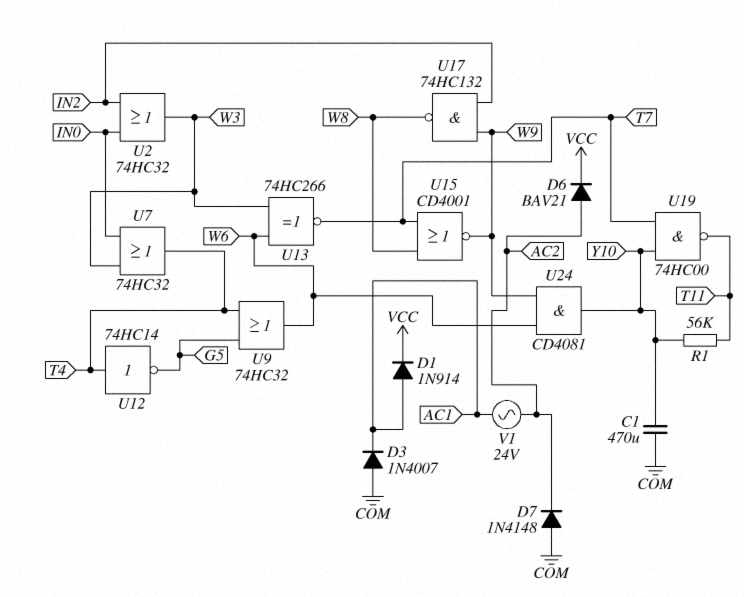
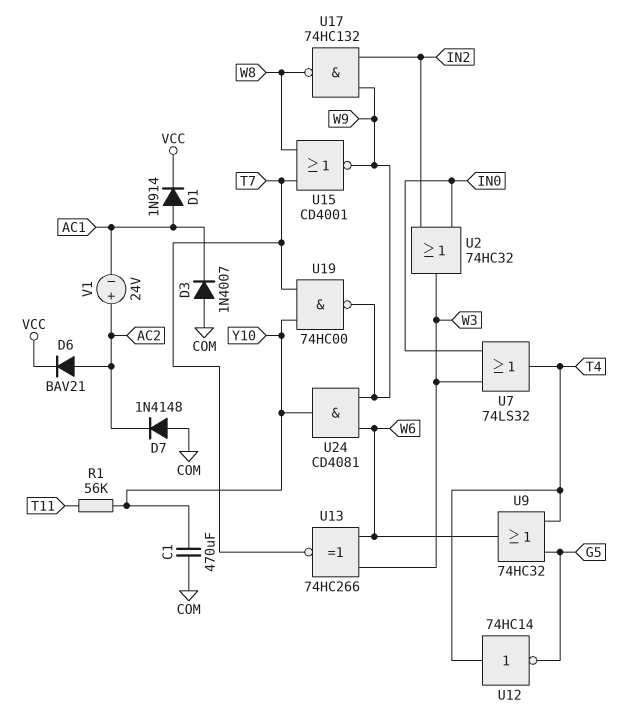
U7: OR 74HC32 (in IN0, in W3, out T4) -> OR 74LS32 (in IN0, in W3, out T4)
U19: NAND 74HC00 (in T7, in Y10, out T11) -> NAND 74HC00 (in T7, in Y10, out W9)
V1: AC 24V (AC1, AC2) -> 24V (plus AC2, minus AC1)

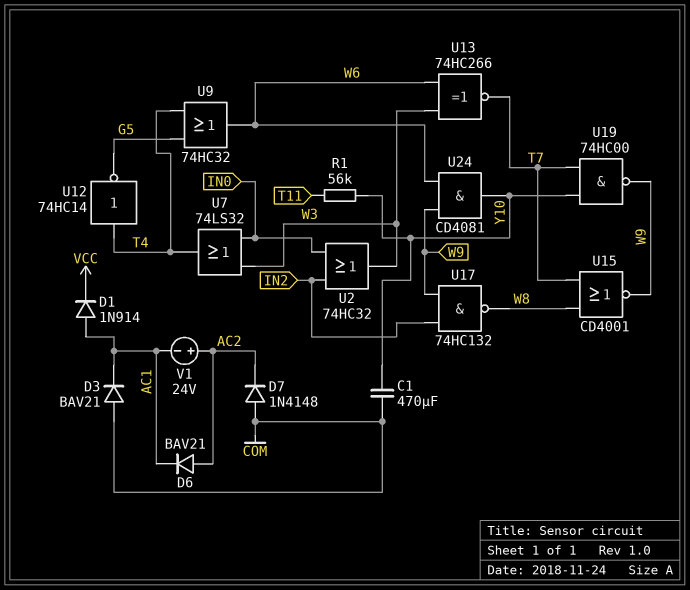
D3: diode 1N4007 (A COM, K AC1) -> diode BAV21 (A COM, K AC1)
D6: diode BAV21 (A AC2, K VCC) -> diode BAV21 (A AC2, K AC1)

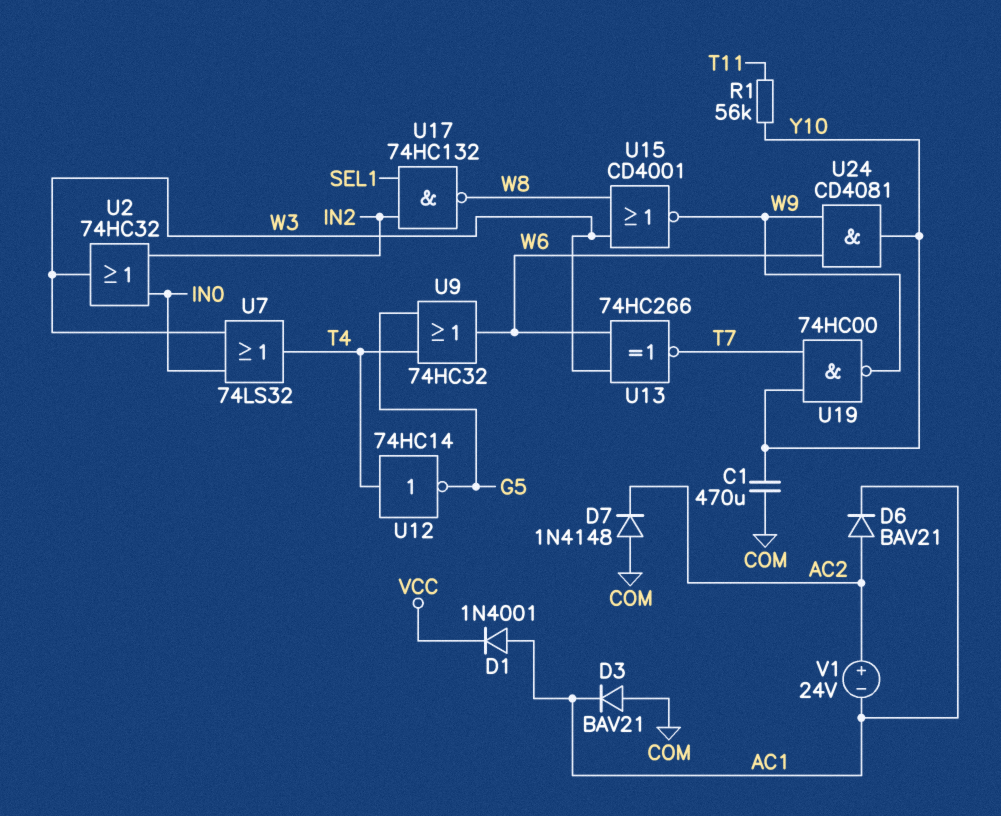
D1: diode 1N914 (A AC1, K VCC) -> diode 1N4001 (A AC1, K VCC)
U15: NOR CD4001 (in T7, in W8, out W9) -> NOR CD4001 (in W3, in W8, out W9)
U17: NAND 74HC132 (in IN2, in W9, out W8) -> NAND 74HC132 (in IN2, in SEL1, out W8)

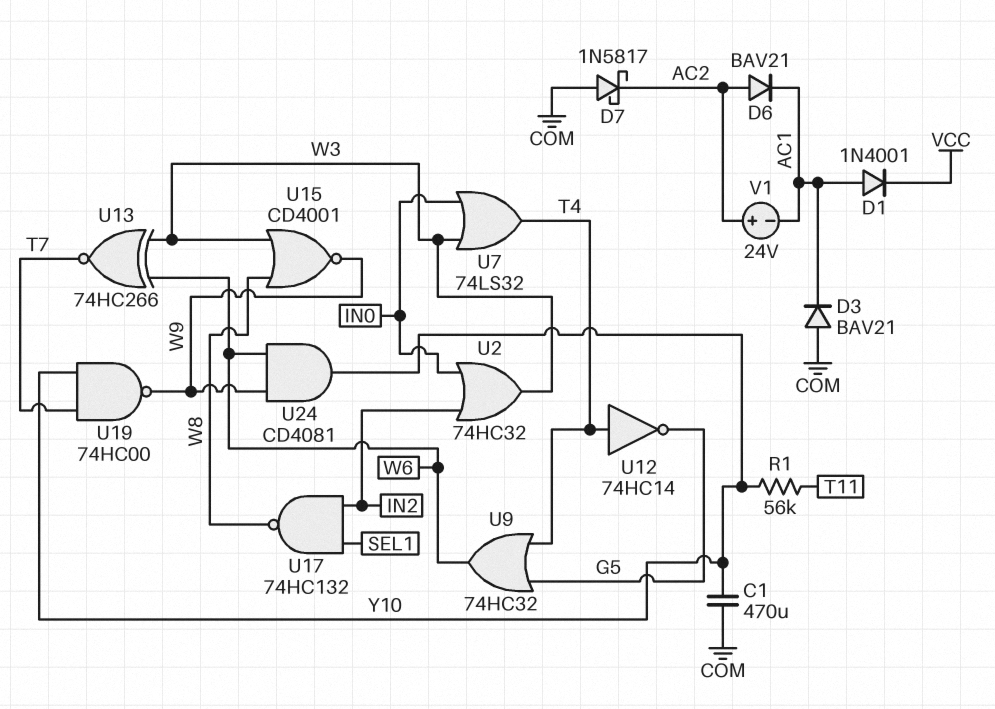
D7: diode 1N4148 (A COM, K AC2) -> schottky 1N5817 (A COM, K AC2)

